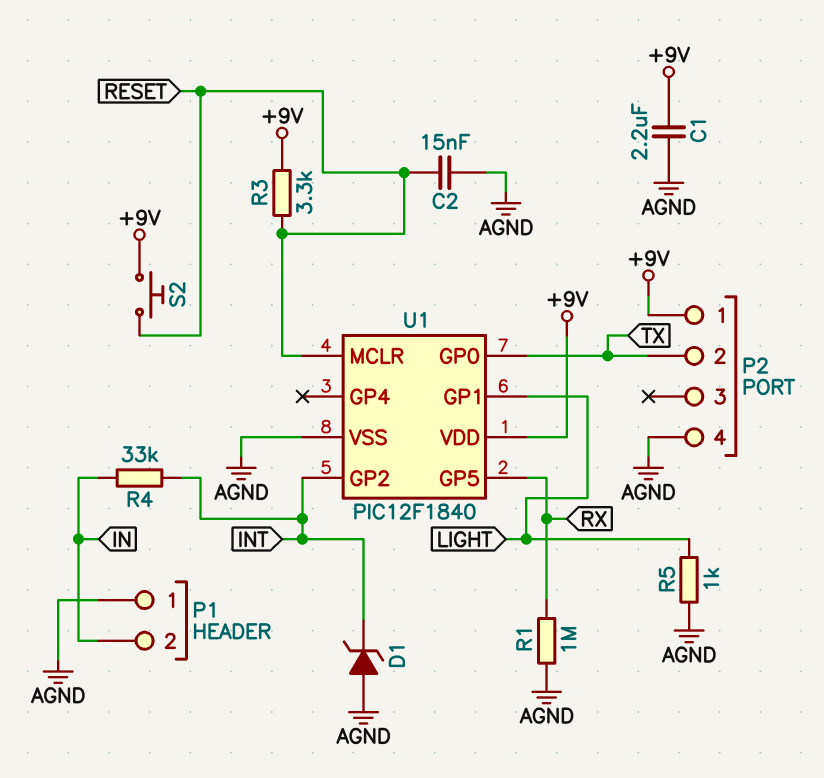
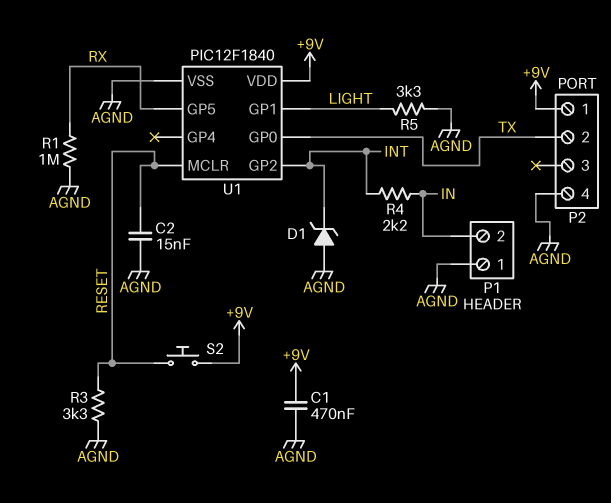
C1: 2.2uF (+9V, AGND) -> 470nF (+9V, AGND)
R3: 3.3k (+9V, RESET) -> 3.3k (AGND, RESET)
R4: 33k (IN, INT) -> 2.2k (IN, INT)
R5: 1k (AGND, LIGHT) -> 3.3k (AGND, LIGHT)

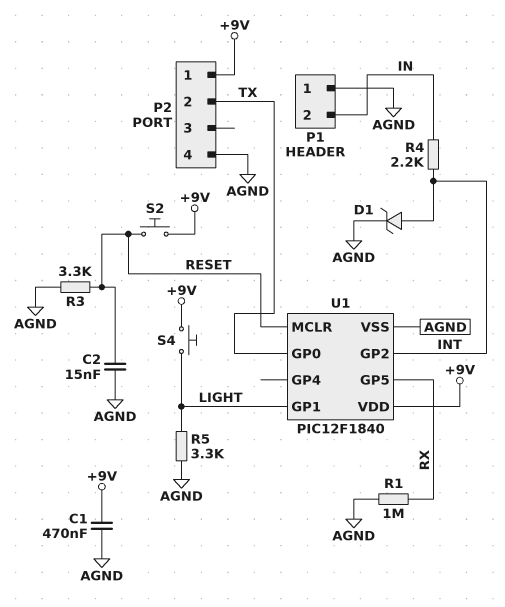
D1: zener (A AGND, K INT) -> zener (A INT, K AGND)
S4: none -> button (+9V, LIGHT)

